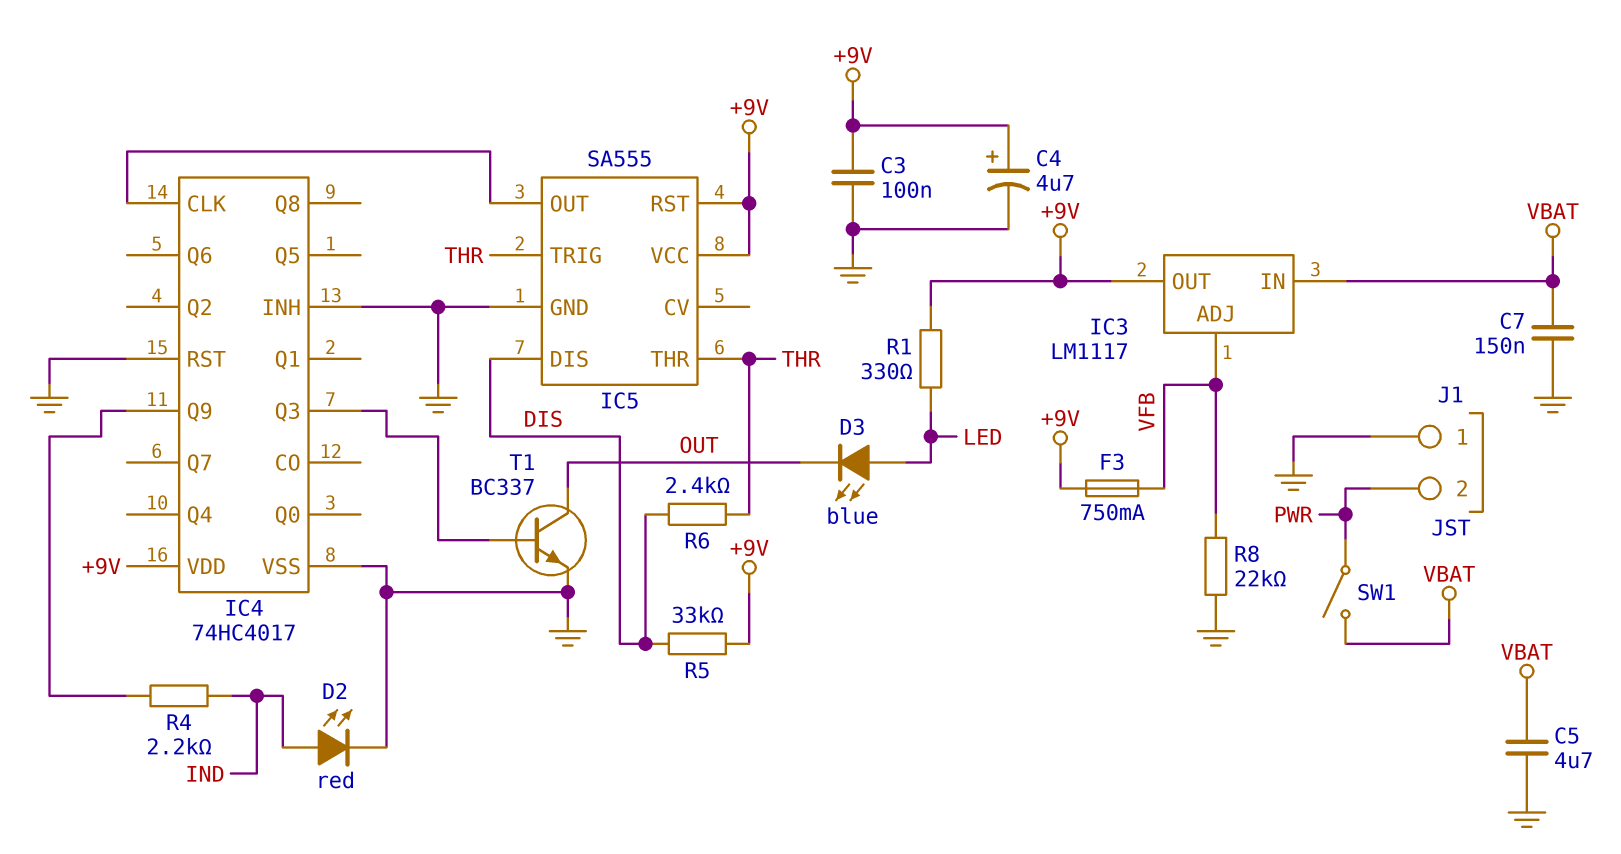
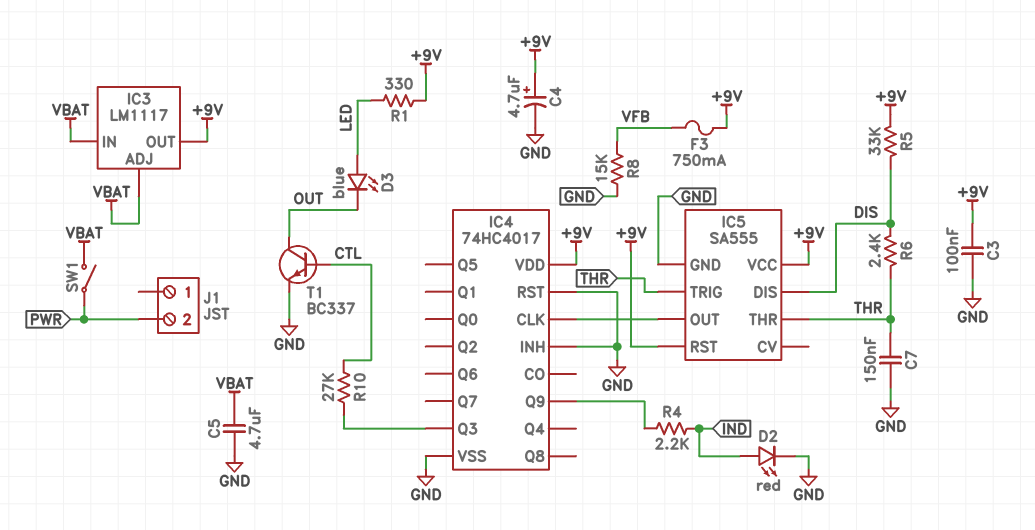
C7: 150nF (GND, VBAT) -> 150nF (GND, THR)
IC3 pin ADJ: VFB -> VBAT
J1 pin 1: GND -> none
R8: 22k (GND, VFB) -> 15k (GND, VFB)
R10: none -> 27k (CTL, IC4/Q3)
T1: NPN BC337 (B IC4/Q3, C OUT, E GND) -> NPN BC337 (B CTL, C OUT, E GND)

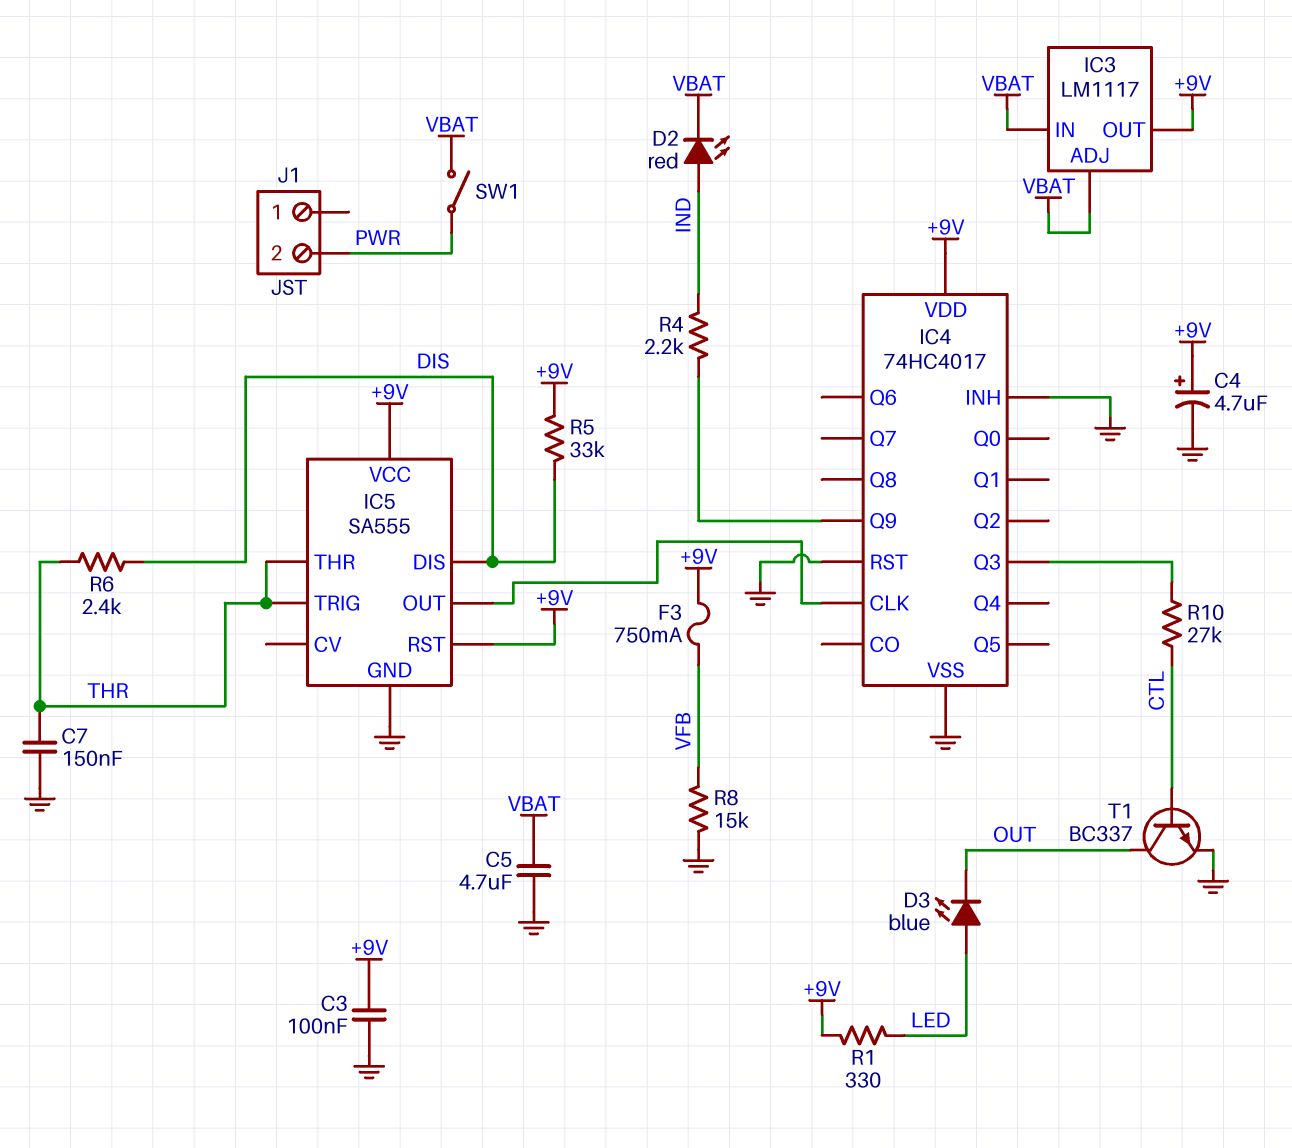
D2: LED red (A IND, K GND) -> LED red (A IND, K VBAT)

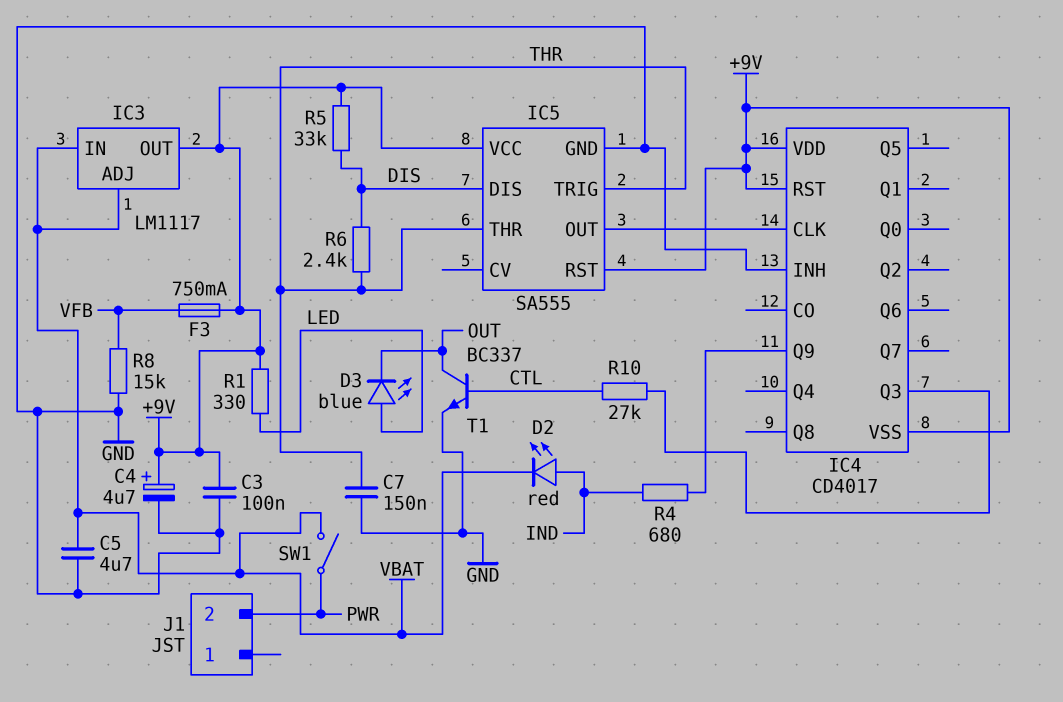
IC4: 74HC4017 -> CD4017
IC4 pin RST: GND -> +9V
IC4 pin VSS: GND -> +9V
R4: 2.2k (IC4/Q9, IND) -> 680 (IC4/Q9, IND)

